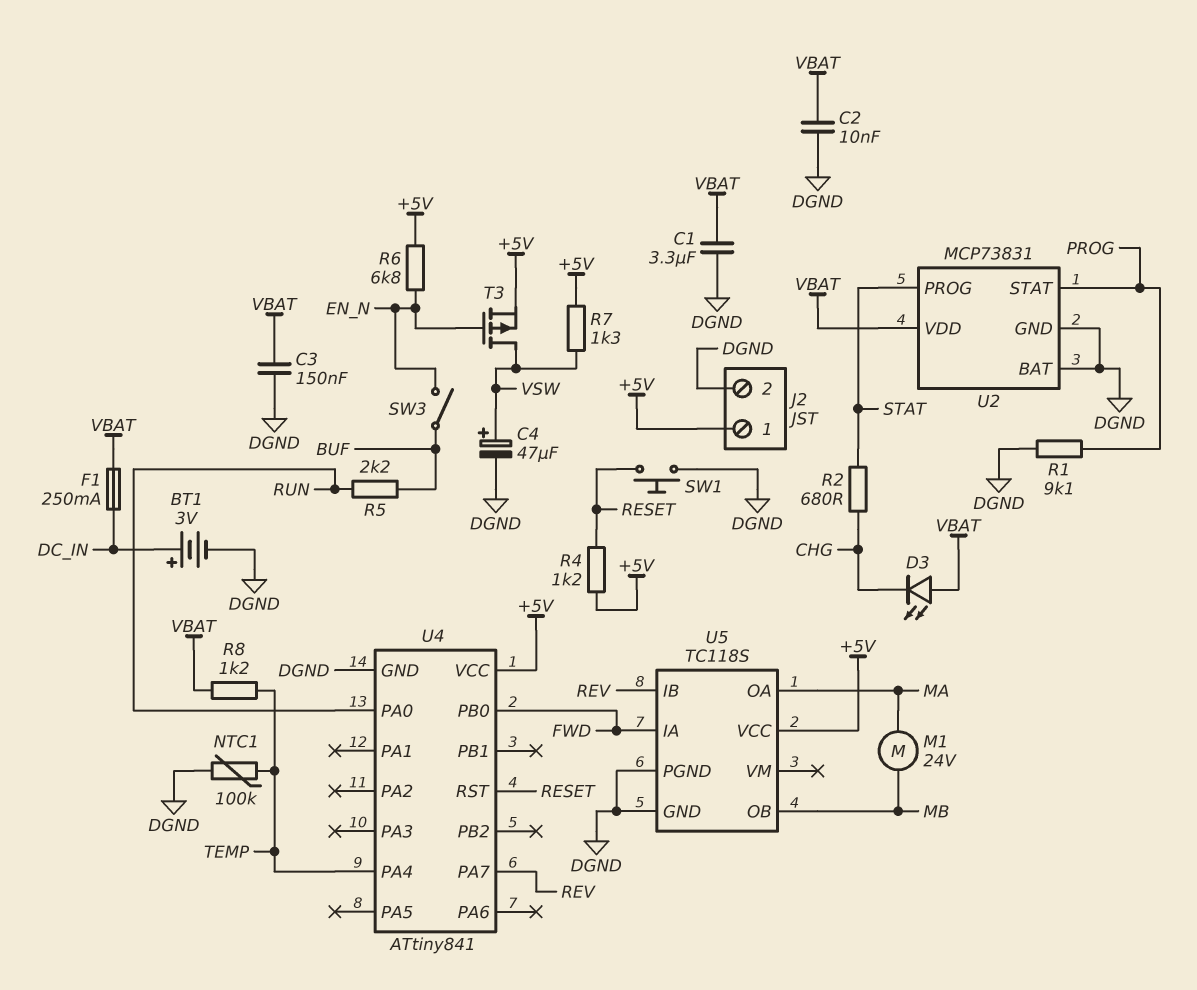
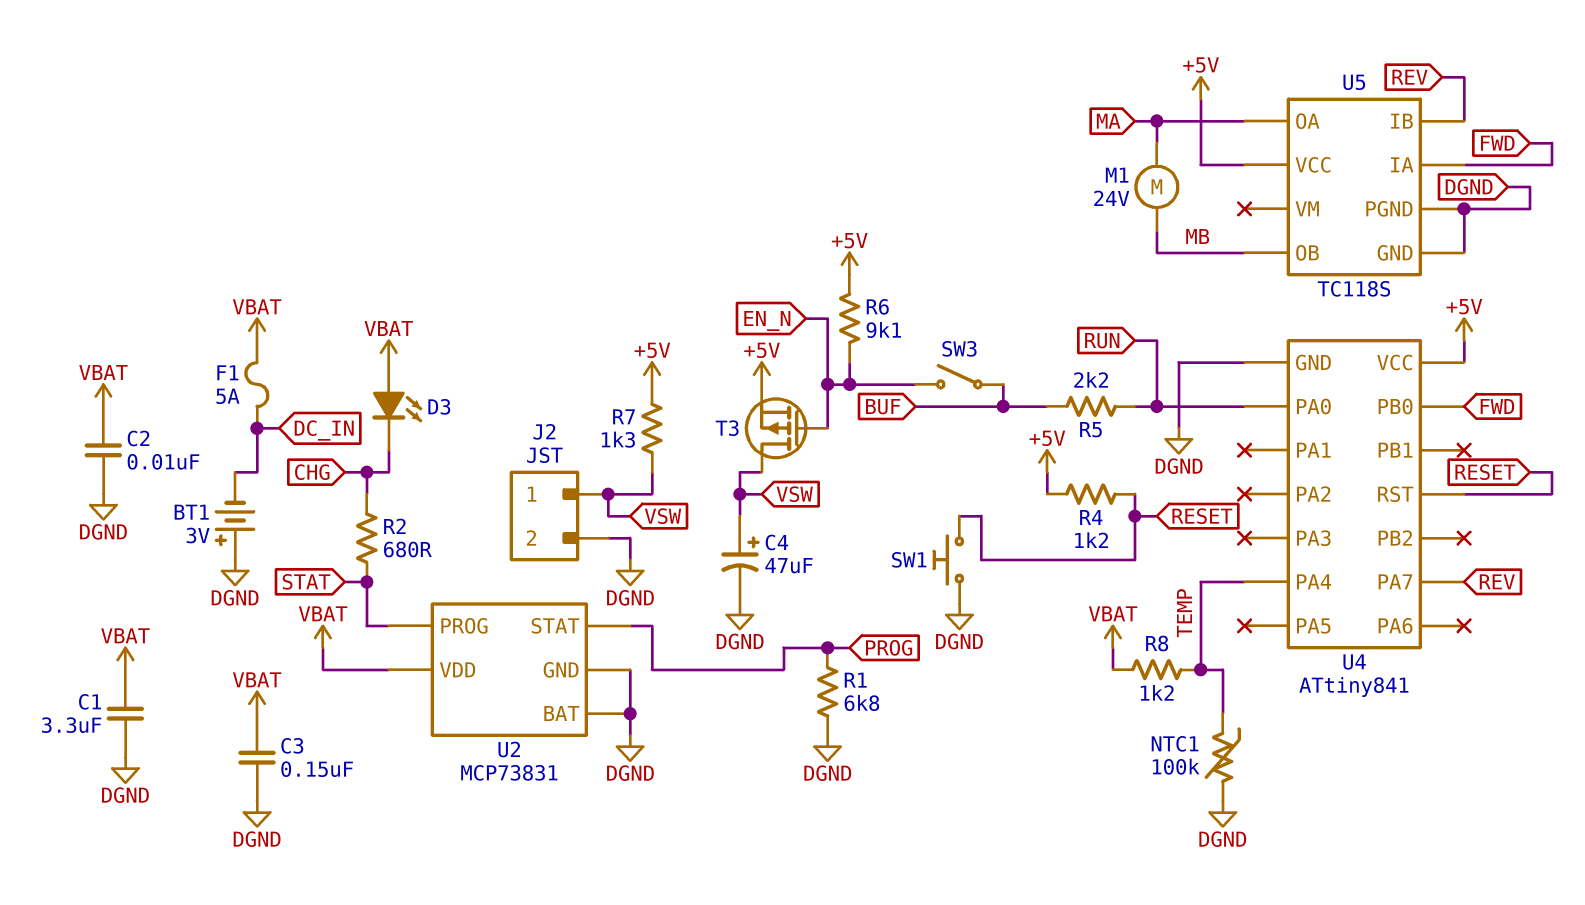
BT1: 3V (plus DC_IN, minus DGND) -> 3V (plus DGND, minus DC_IN)
F1: 250mA (DC_IN, VBAT) -> 5A (DC_IN, VBAT)
J2 pin 1: +5V -> VSW
R1: 9.1k (DGND, PROG) -> 6.8k (DGND, PROG)
R6: 6.8k (+5V, EN_N) -> 9.1k (+5V, EN_N)

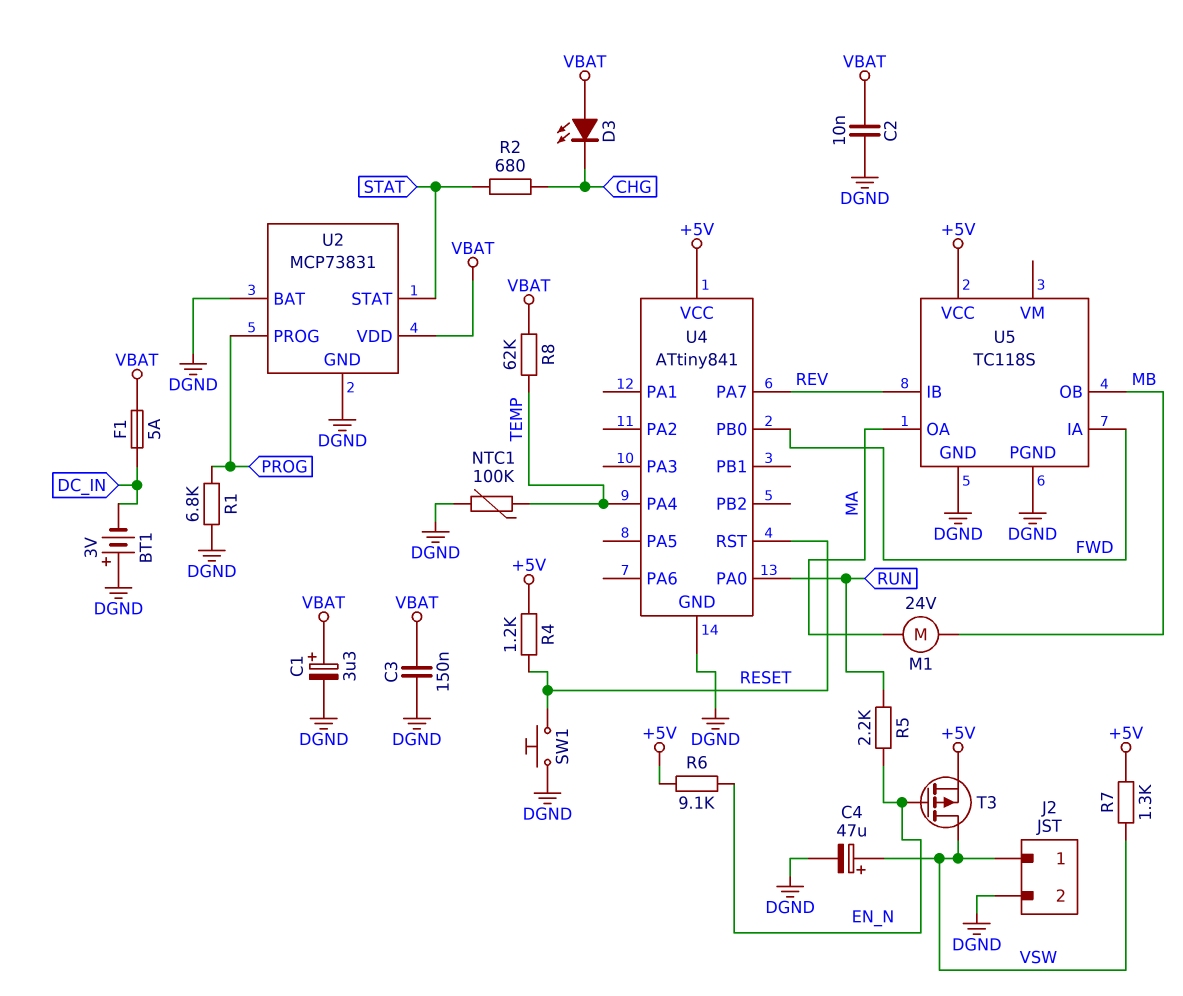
C1: 3.3uF (DGND, VBAT) -> 3.3uF (plus VBAT, minus DGND)
R5: 2.2k (BUF, RUN) -> 2.2k (EN_N, RUN)
R8: 1.2k (TEMP, VBAT) -> 62k (TEMP, VBAT)
SW3: switch (BUF, EN_N) -> none
U2 pin PROG: STAT -> PROG
U2 pin STAT: PROG -> STAT

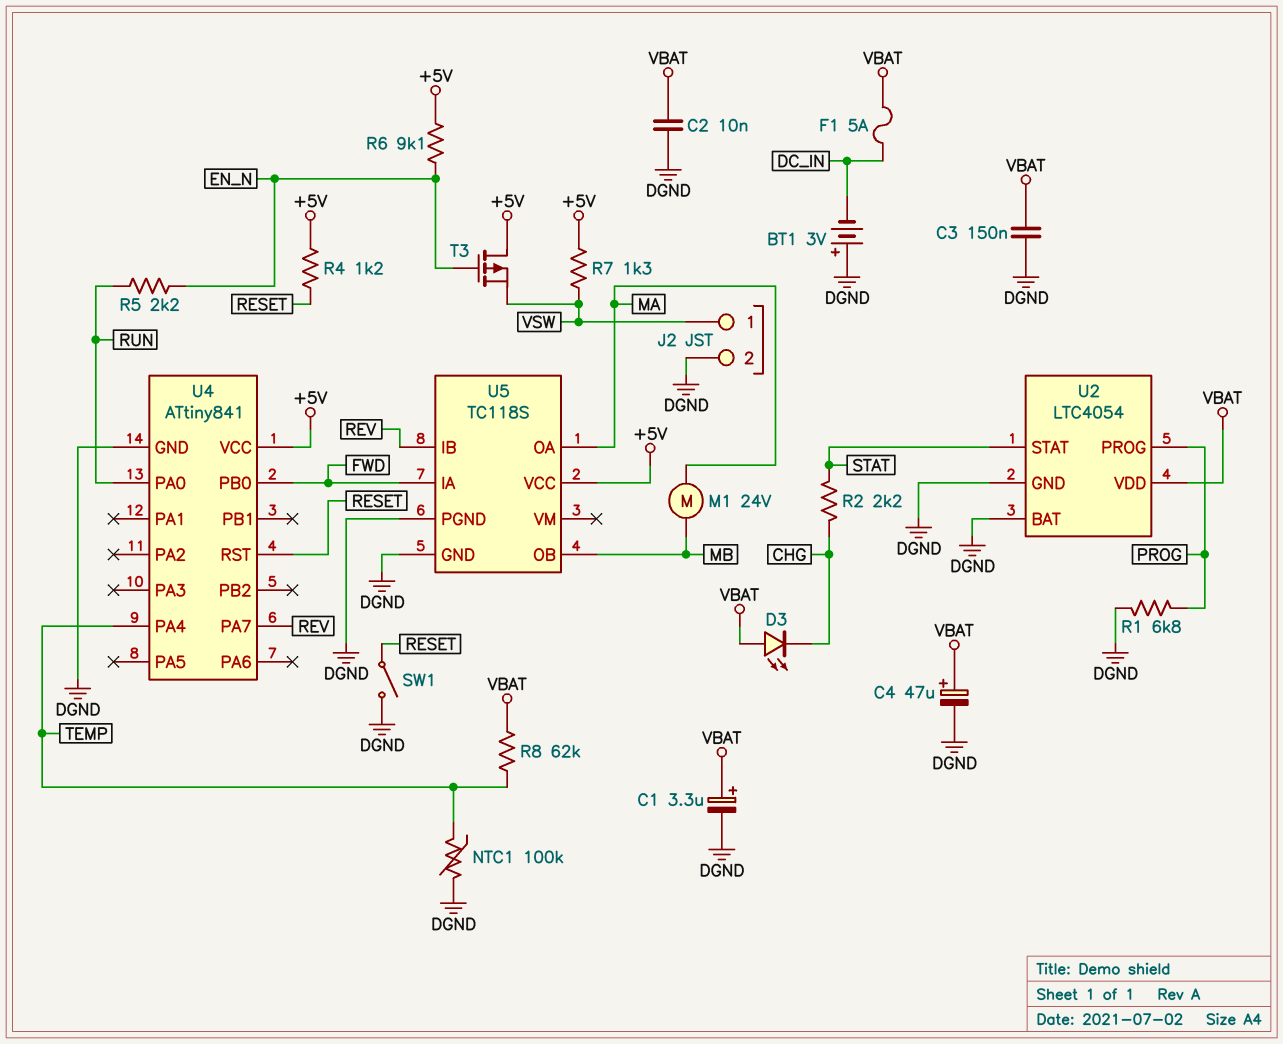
C4: 47uF (plus VSW, minus DGND) -> 47uF (plus VBAT, minus DGND)
R2: 680 (CHG, STAT) -> 2.2k (CHG, STAT)
SW1: button (DGND, RESET) -> switch (DGND, RESET)
T3: PMOS (G EN_N, D VSW, S +5V) -> PMOS (G EN_N, D +5V, S VSW)
U2: MCP73831 -> LTC4054

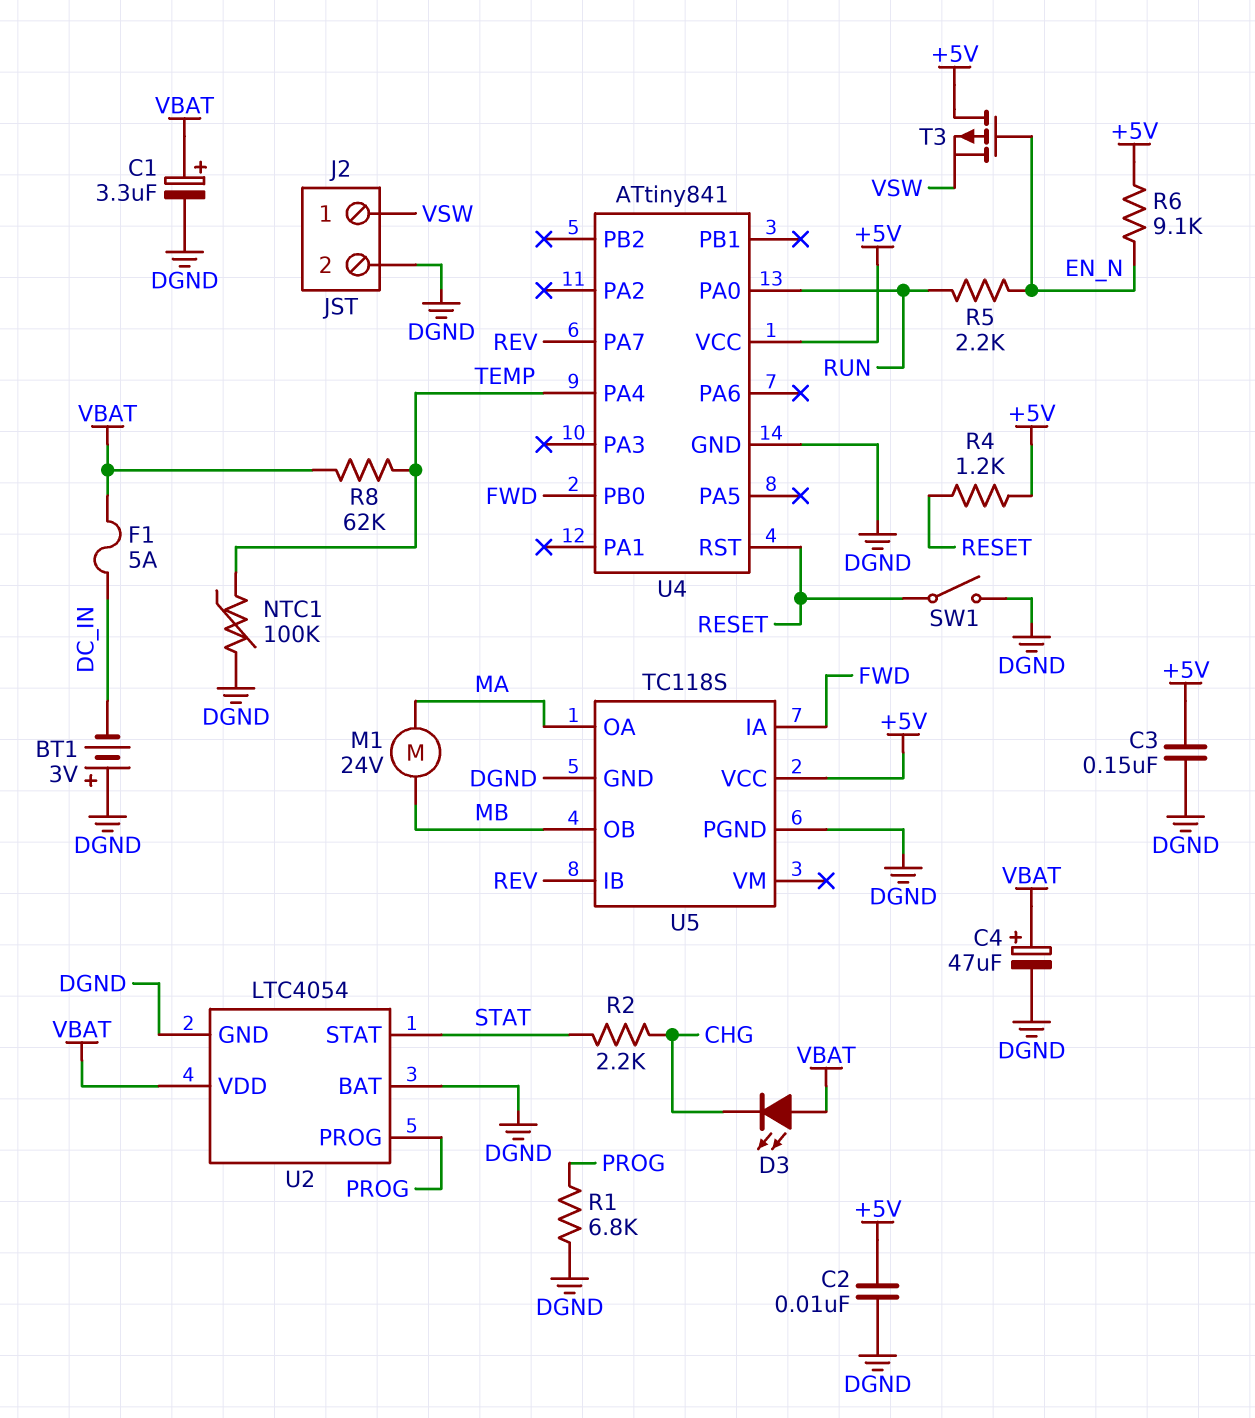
C2: 10nF (DGND, VBAT) -> 10nF (+5V, DGND)
C3: 150nF (DGND, VBAT) -> 150nF (+5V, DGND)
R7: 1.3k (+5V, VSW) -> none

